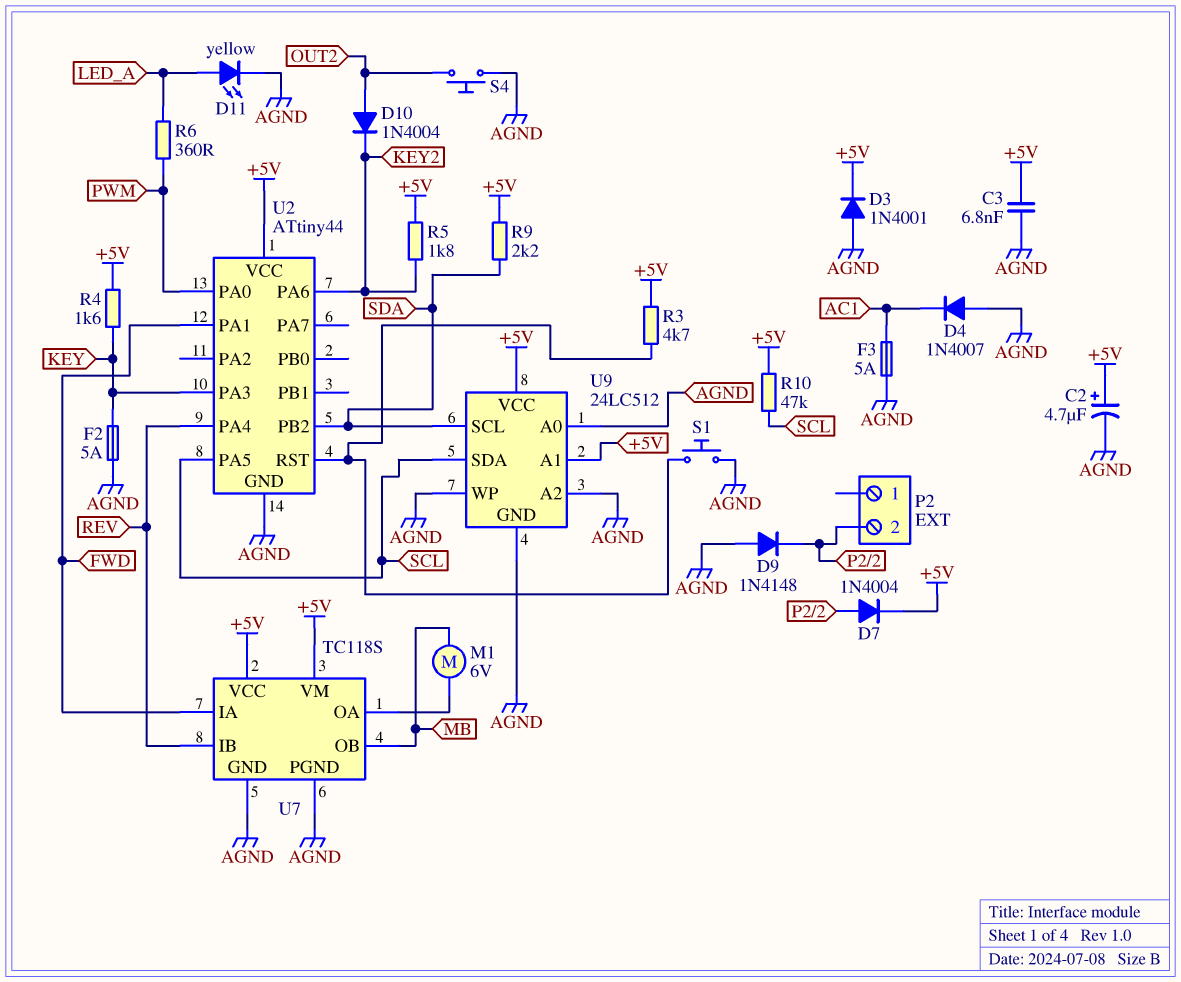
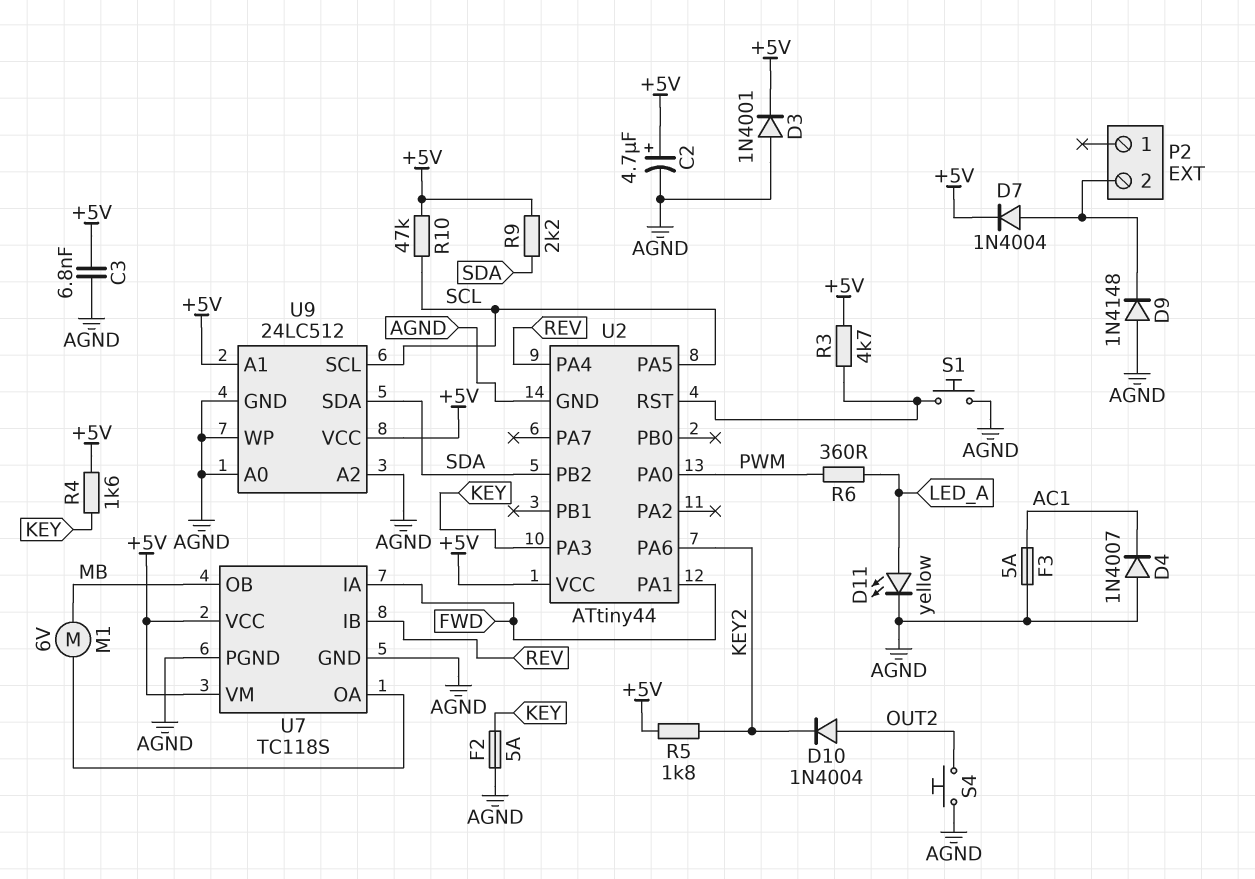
U9 pin SCL: SDA -> SCL
U9 pin SDA: SCL -> SDA

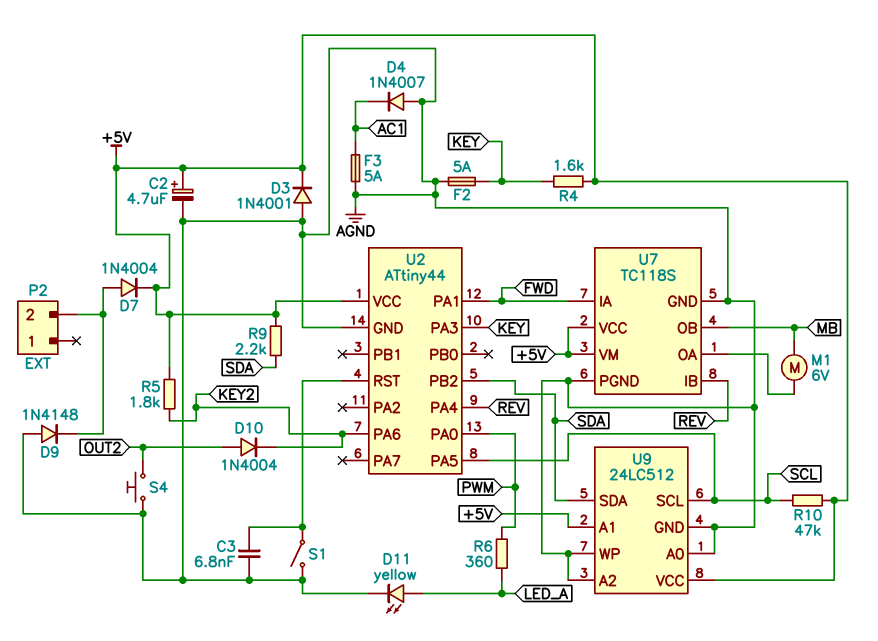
C3: 6.8nF (+5V, AGND) -> 6.8nF (AGND, U2/RST)
R3: 4.7k (+5V, U2/RST) -> none
S1: button (AGND, U2/RST) -> switch (AGND, U2/RST)

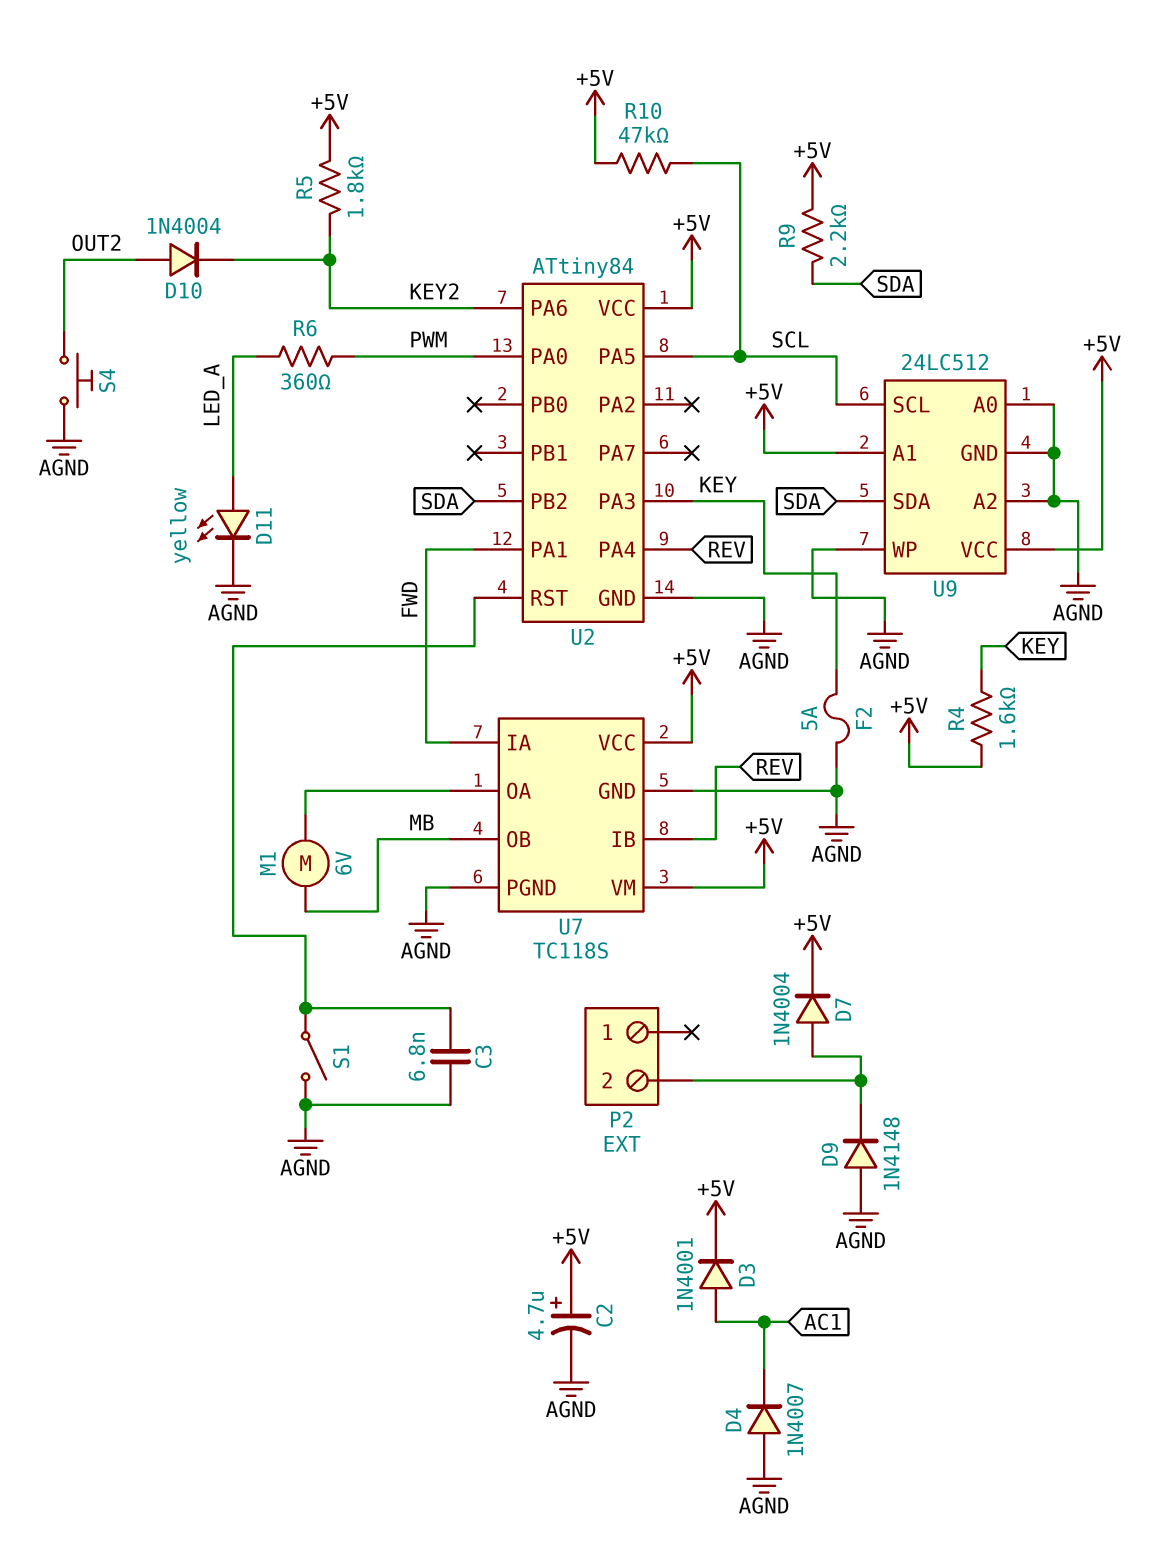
D3: diode 1N4001 (A AGND, K +5V) -> diode 1N4001 (A AC1, K +5V)
F3: 5A (AC1, AGND) -> none
U2: ATtiny44 -> ATtiny84

